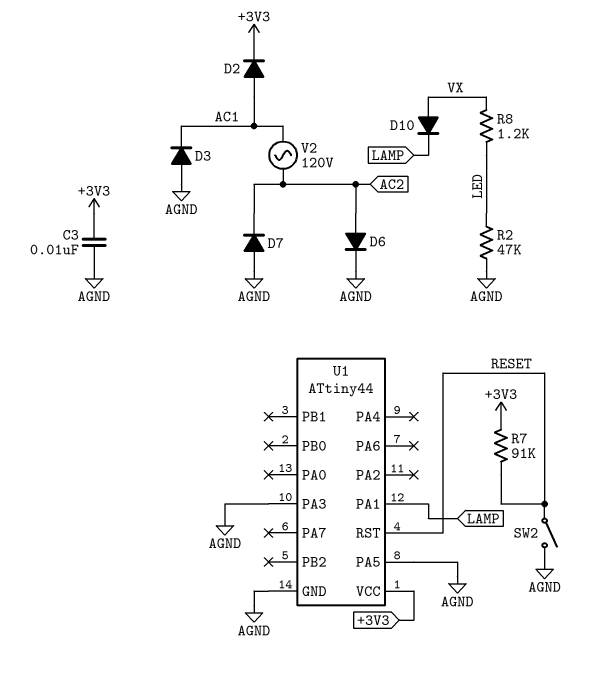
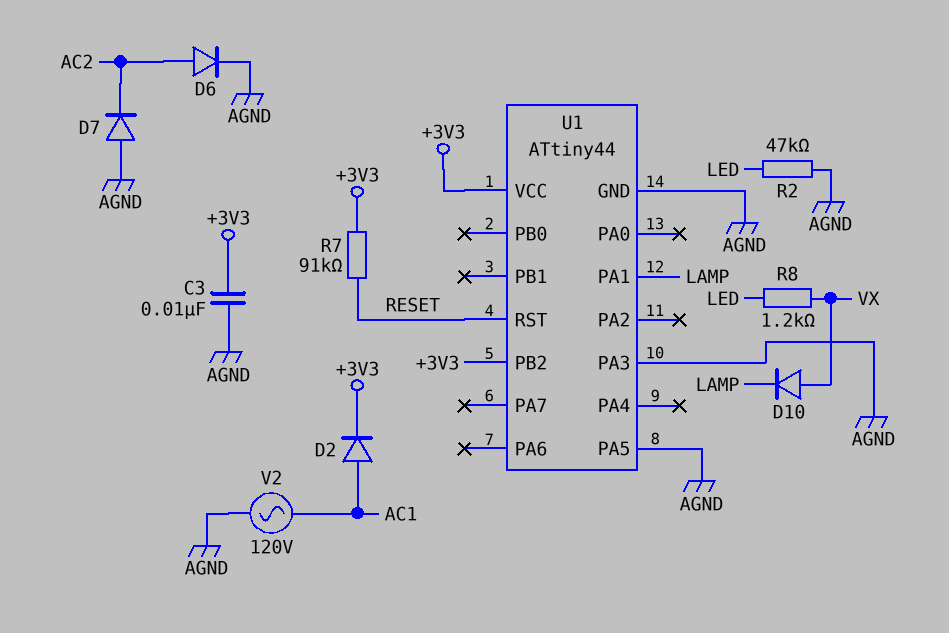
D3: diode (A AGND, K AC1) -> none
SW2: switch (AGND, RESET) -> none
U1 pin PB2: none -> +3V3
V2: AC 120V (AC1, AC2) -> AC 120V (AC1, AGND)

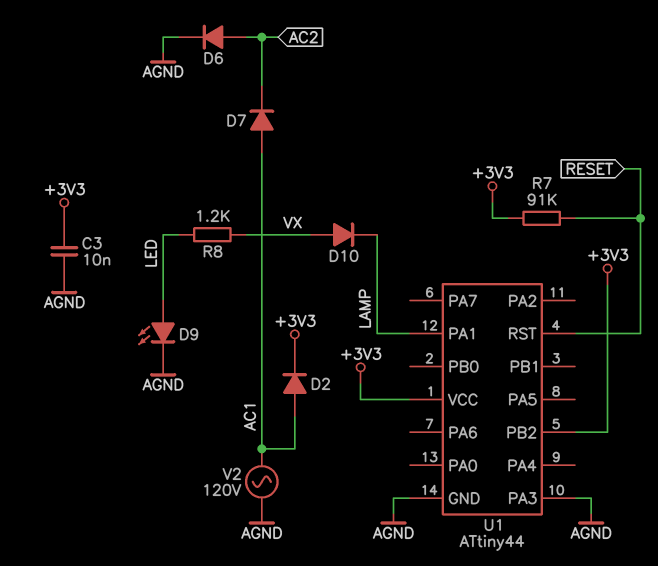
D7: diode (A AGND, K AC2) -> diode (A AC1, K AC2)
D9: none -> LED (A LED, K AGND)
R2: 47k (AGND, LED) -> none
U1 pin PA5: AGND -> none

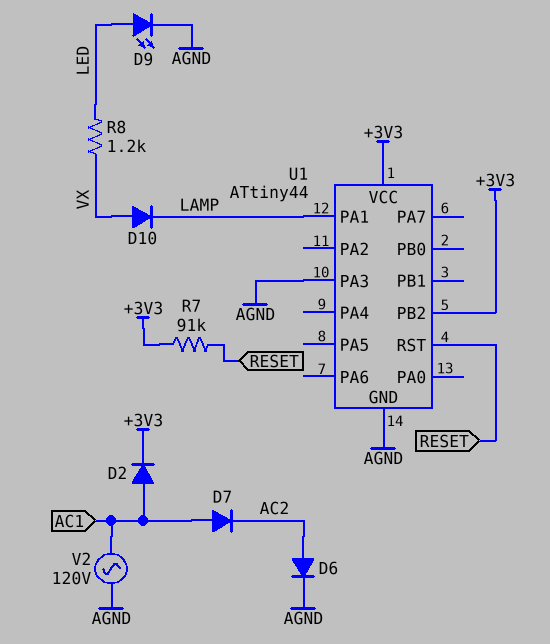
C3: 10nF (+3V3, AGND) -> none

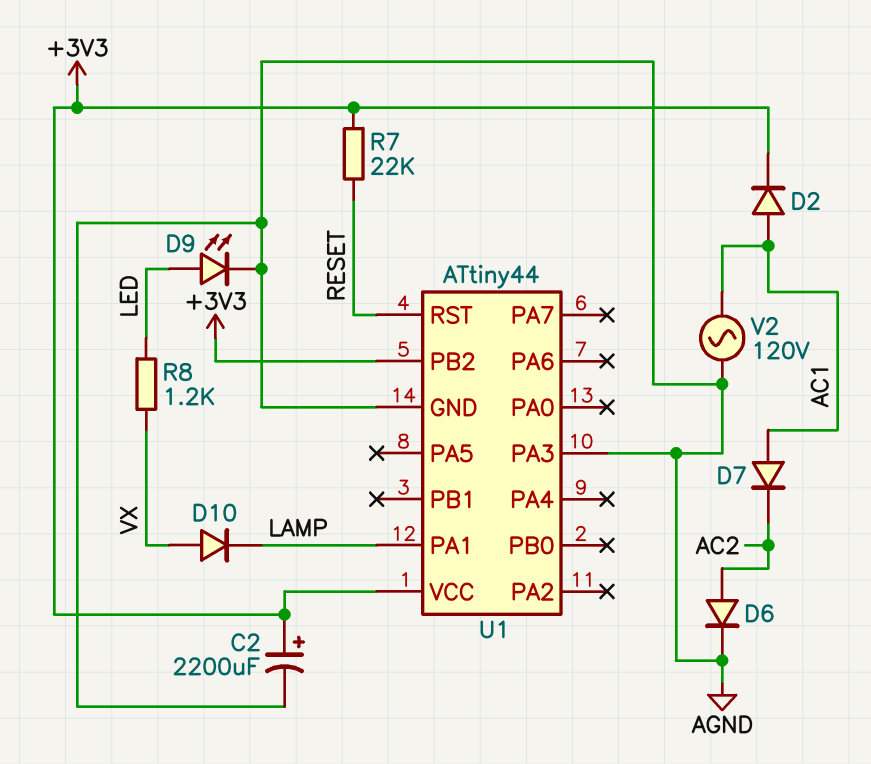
C2: none -> 2200uF (plus +3V3, minus AGND)
R7: 91k (+3V3, RESET) -> 22k (+3V3, RESET)

